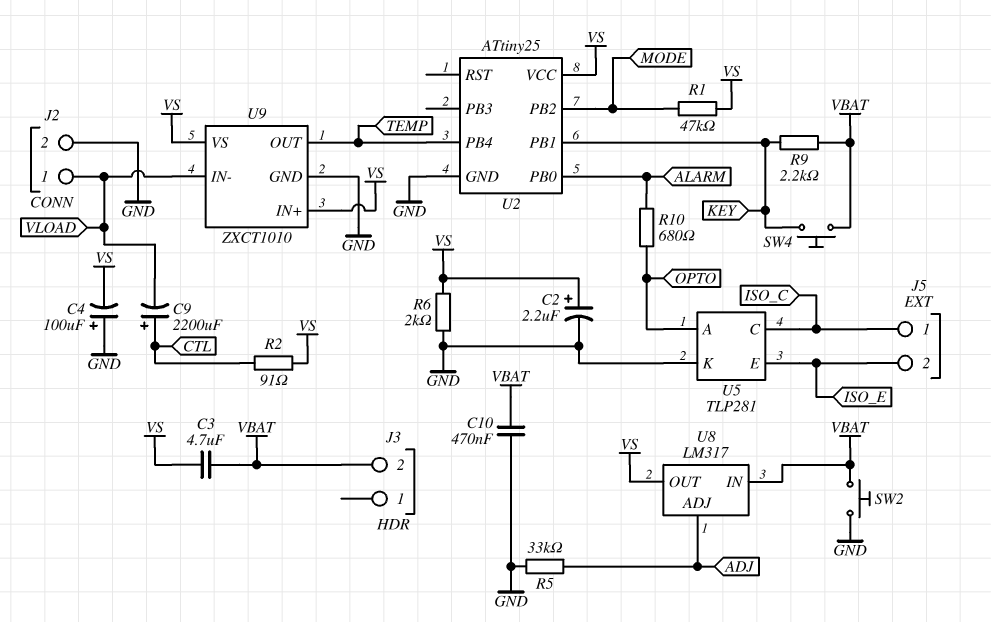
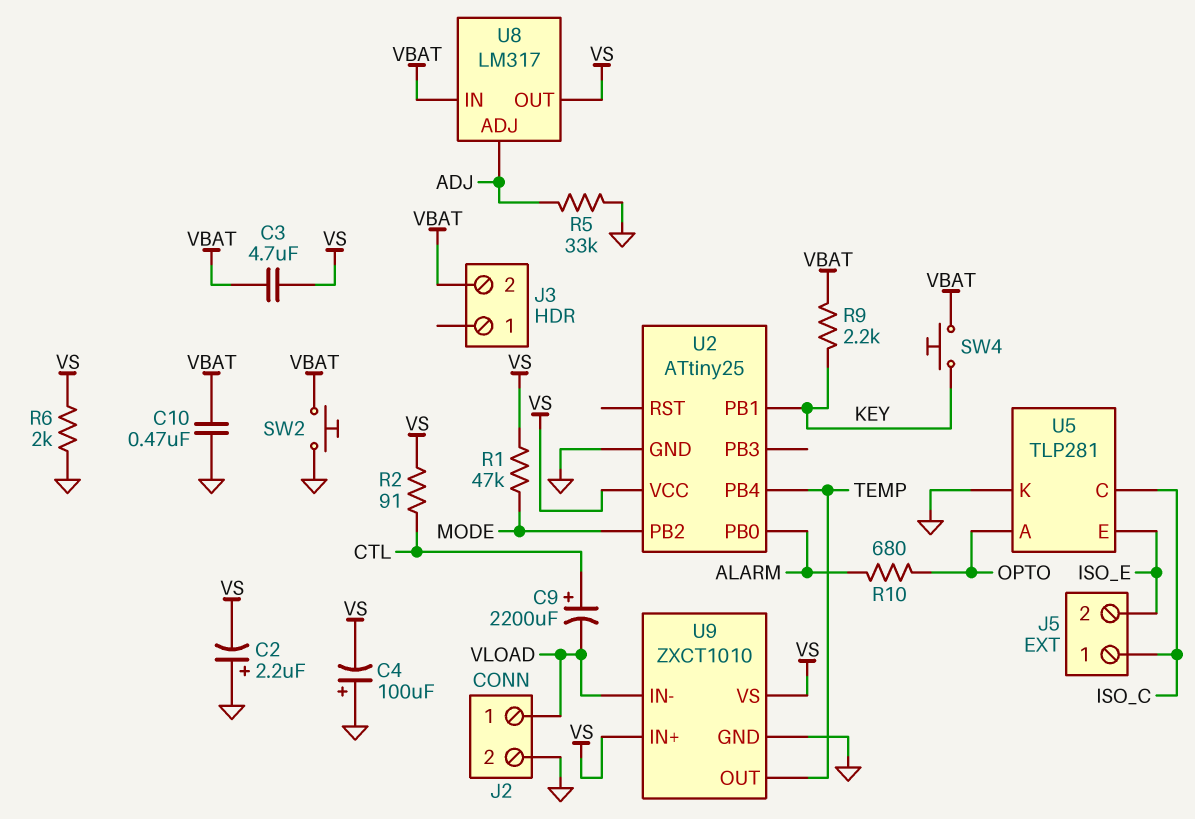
C2: 2.2uF (plus VS, minus GND) -> 2.2uF (plus GND, minus VS)

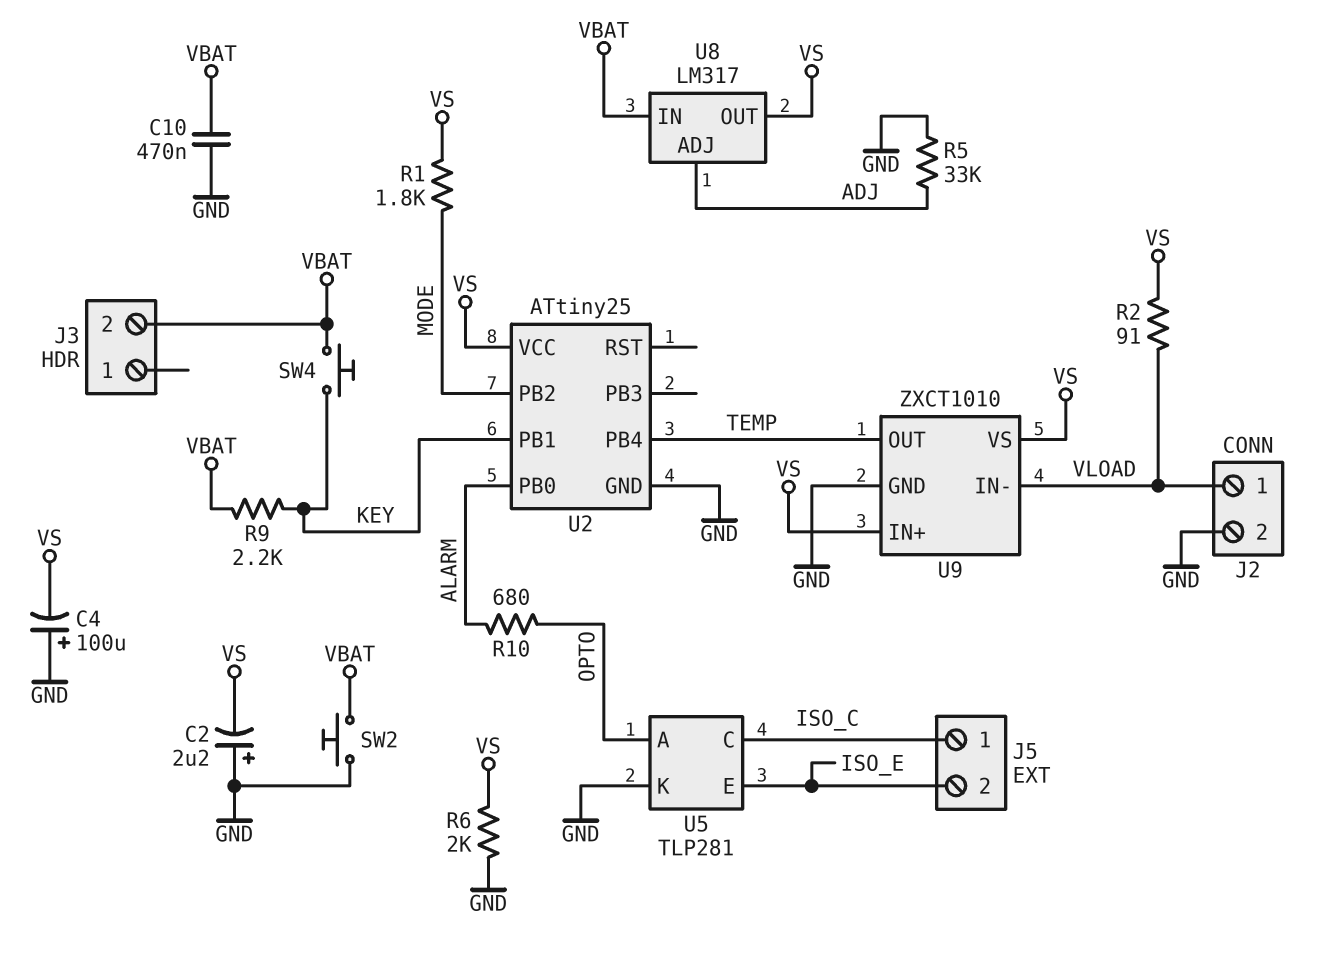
C3: 4.7uF (VBAT, VS) -> none
C9: 2200uF (plus CTL, minus VLOAD) -> none
R1: 47k (MODE, VS) -> 1.8k (MODE, VS)
R2: 91 (CTL, VS) -> 91 (VLOAD, VS)

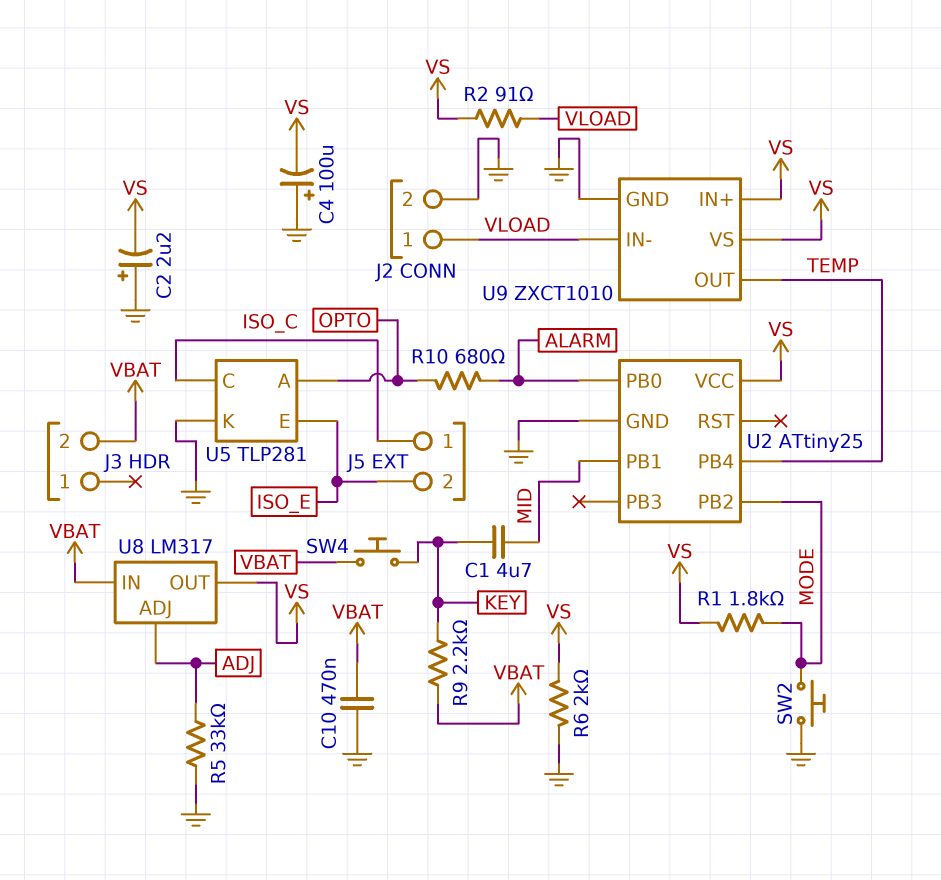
C1: none -> 4.7uF (KEY, MID)
SW2: button (GND, VBAT) -> button (GND, MODE)
U2 pin PB1: KEY -> MID

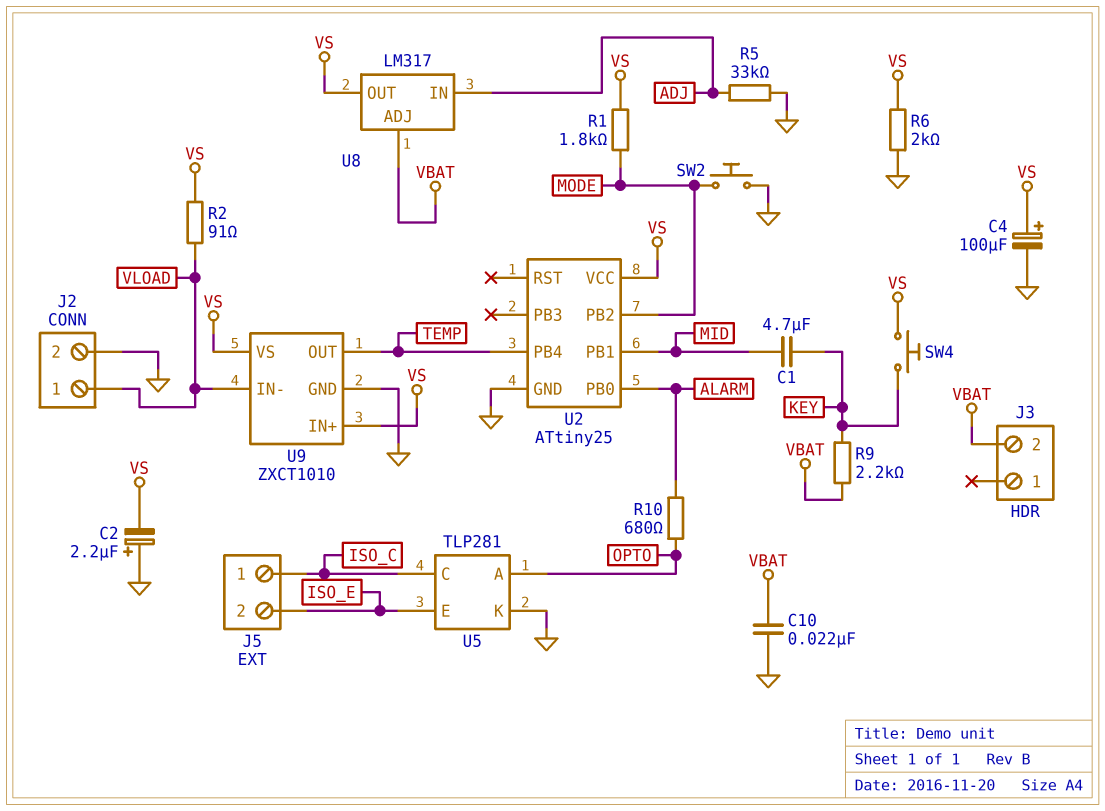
C4: 100uF (plus GND, minus VS) -> 100uF (plus VS, minus GND)
C10: 470nF (GND, VBAT) -> 22nF (GND, VBAT)
SW4: button (KEY, VBAT) -> button (KEY, VS)
U8 pin ADJ: ADJ -> VBAT
U8 pin IN: VBAT -> ADJ

